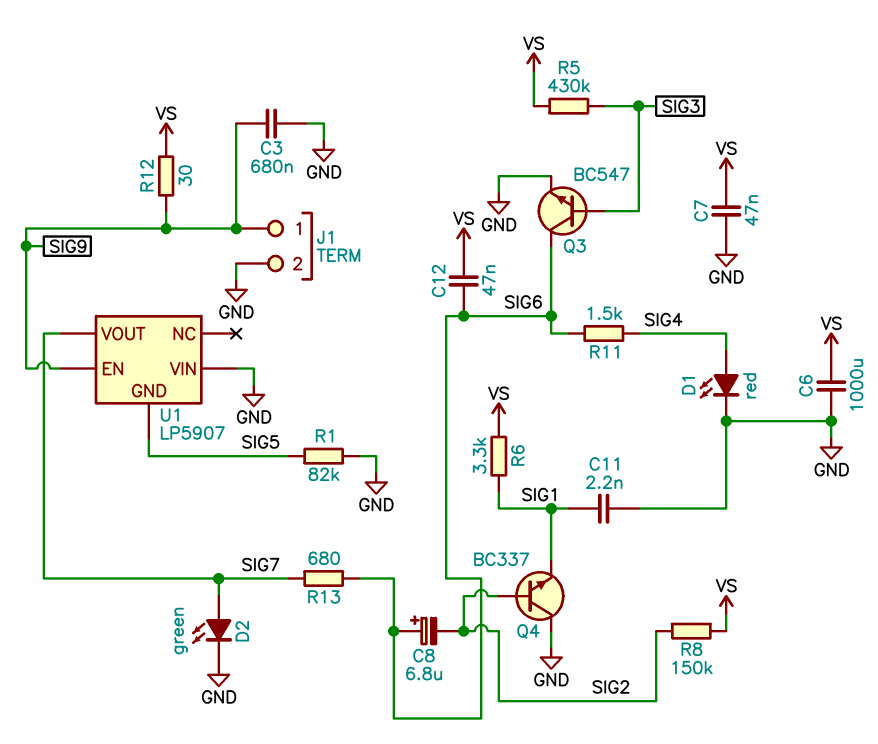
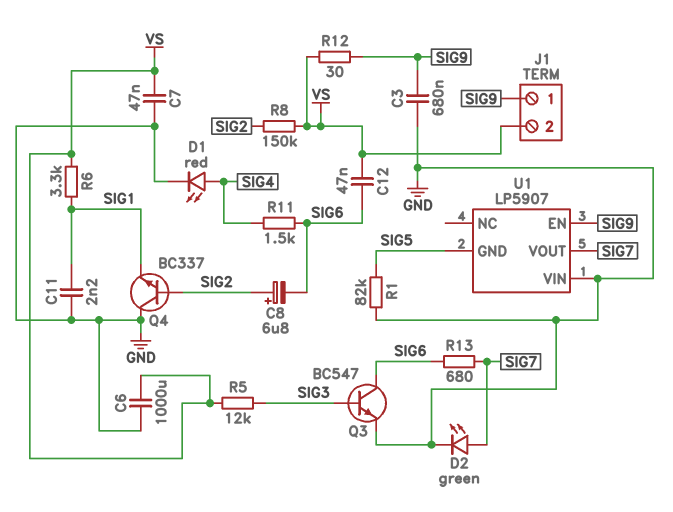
C8: 6.8uF (plus SIG6, minus SIG2) -> 6.8uF (plus SIG2, minus SIG6)
J1 pin 2: GND -> VS
R5: 430k (SIG3, VS) -> 12k (SIG3, VS)

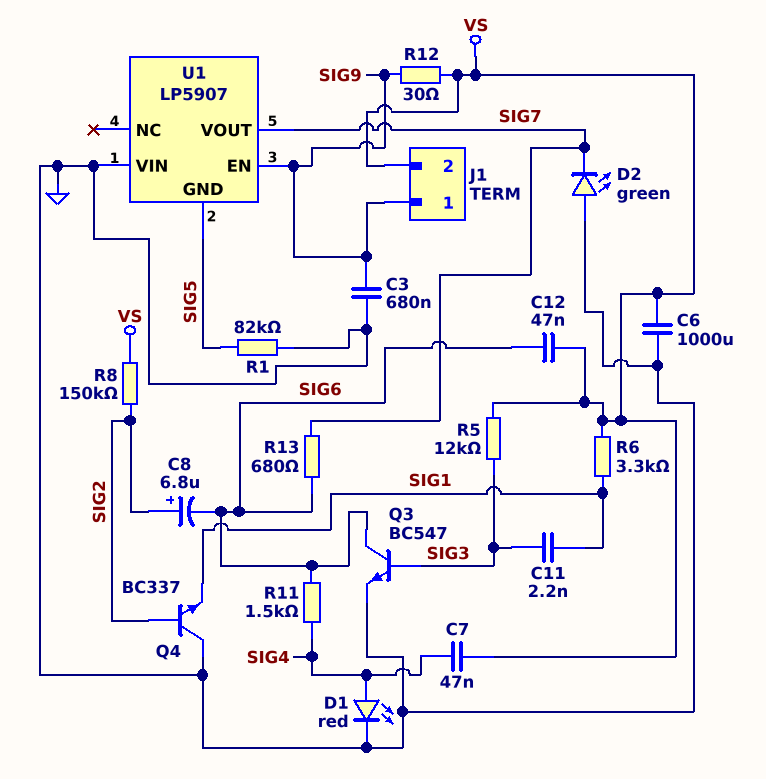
C7: 47nF (GND, VS) -> 47nF (SIG4, VS)
C11: 2.2nF (GND, SIG1) -> 2.2nF (SIG1, SIG3)
D2: LED green (A SIG7, K GND) -> LED green (A GND, K SIG7)

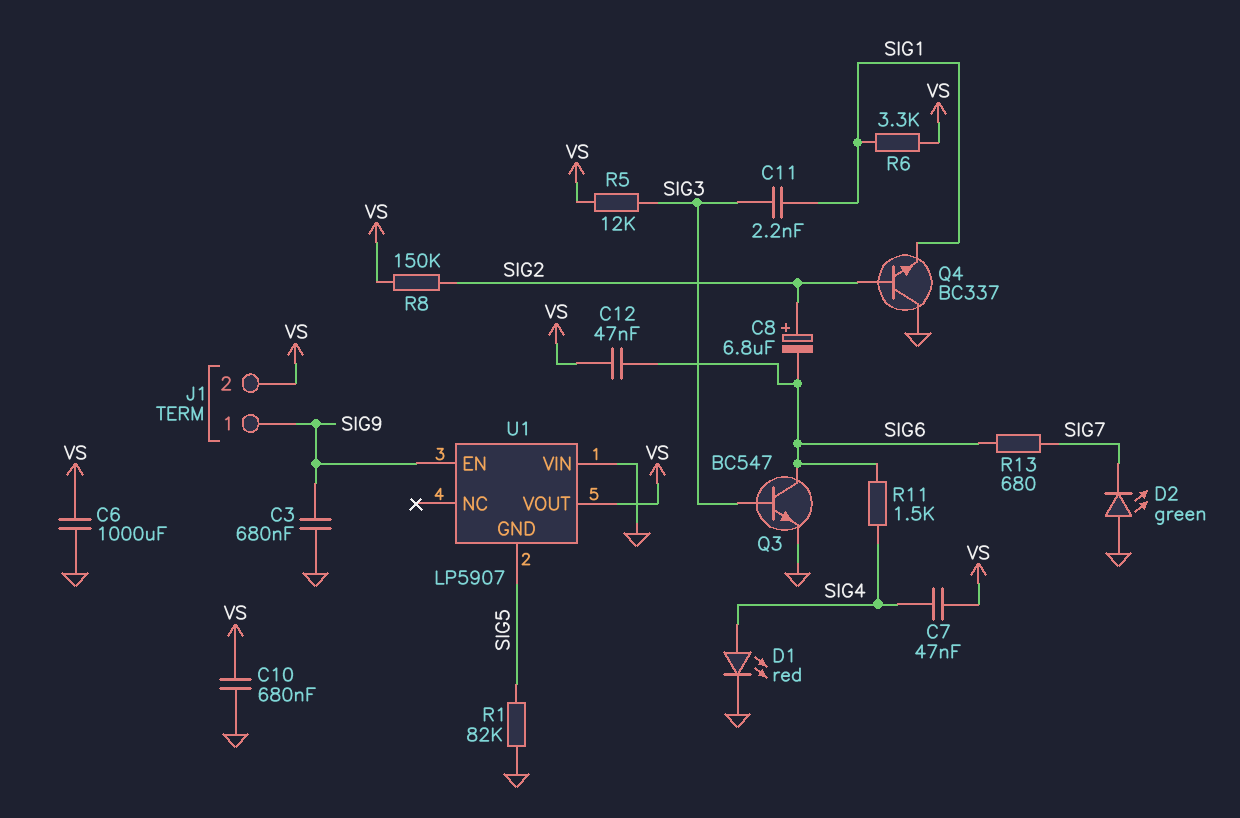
C10: none -> 680nF (GND, VS)
R12: 30 (SIG9, VS) -> none
U1 pin VOUT: SIG7 -> VS

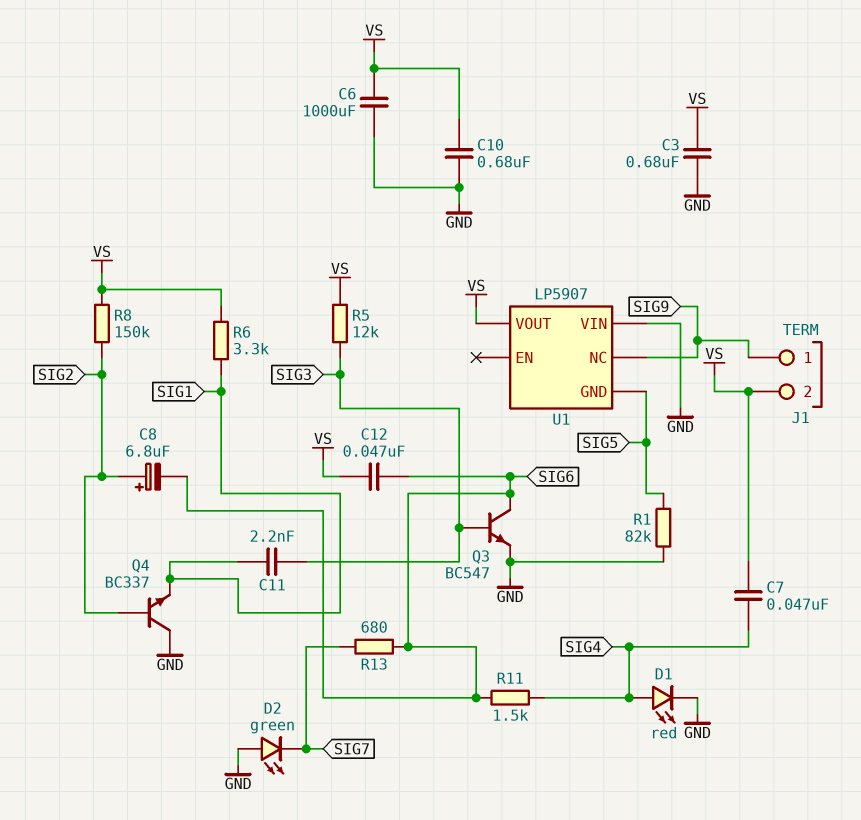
C3: 680nF (GND, SIG9) -> 680nF (GND, VS)
U1 pin EN: SIG9 -> none
U1 pin NC: none -> SIG9

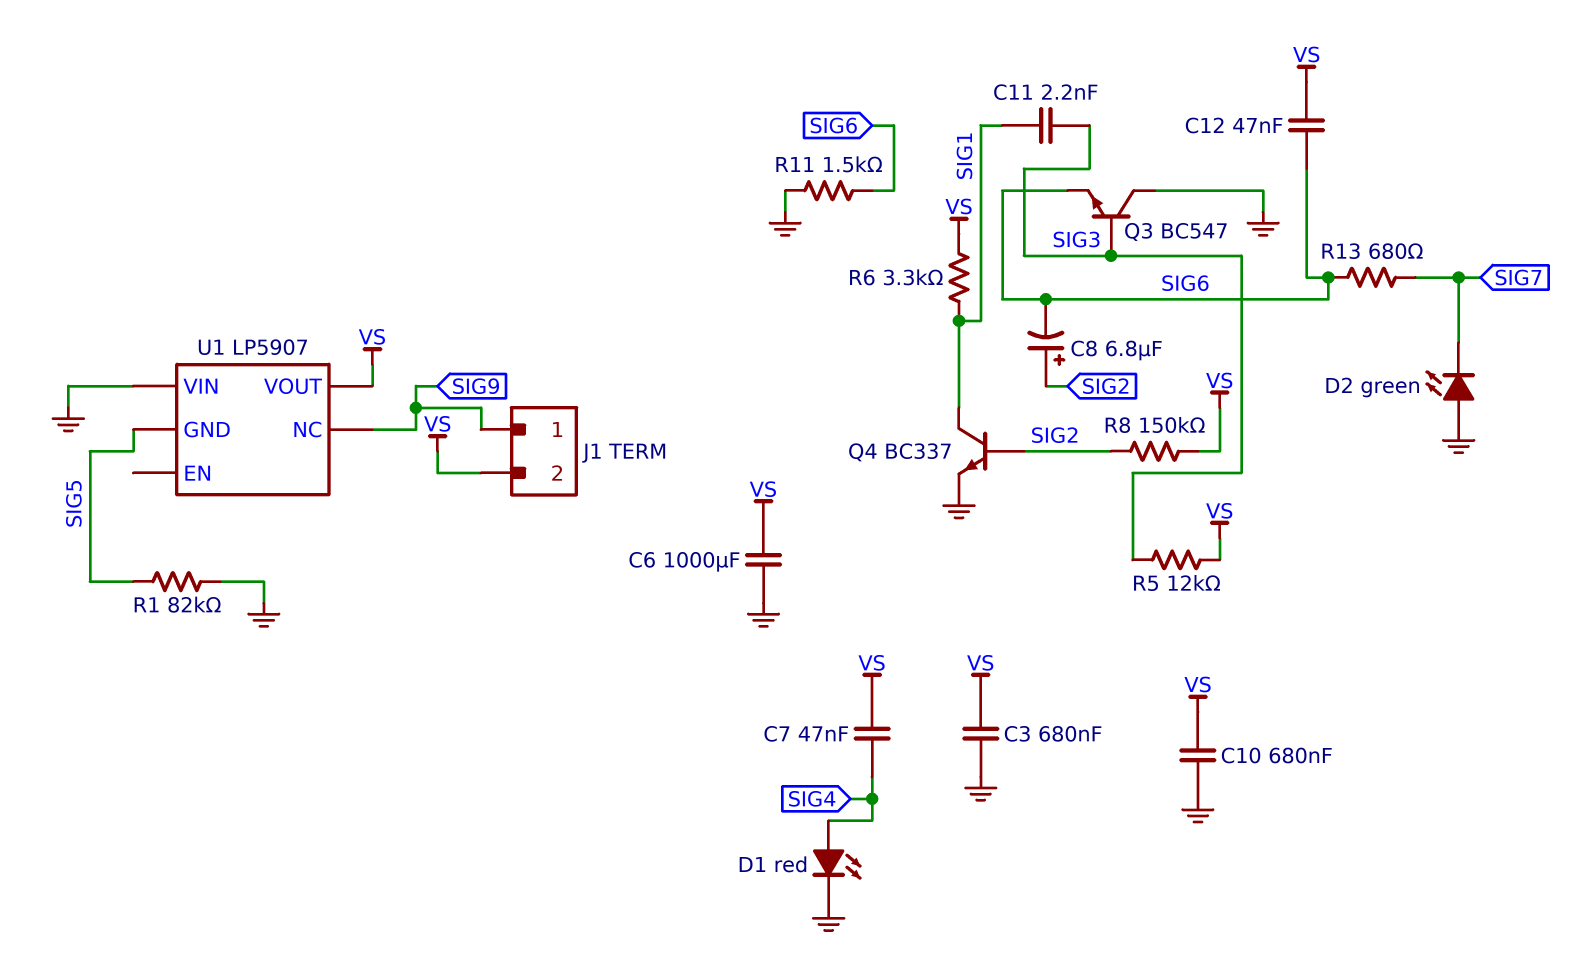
Q3: NPN BC547 (B SIG3, C SIG6, E GND) -> NPN BC547 (B SIG3, C GND, E SIG6)
Q4: NPN BC337 (B SIG2, C GND, E SIG1) -> NPN BC337 (B SIG2, C SIG1, E GND)
R11: 1.5k (SIG4, SIG6) -> 1.5k (GND, SIG6)

